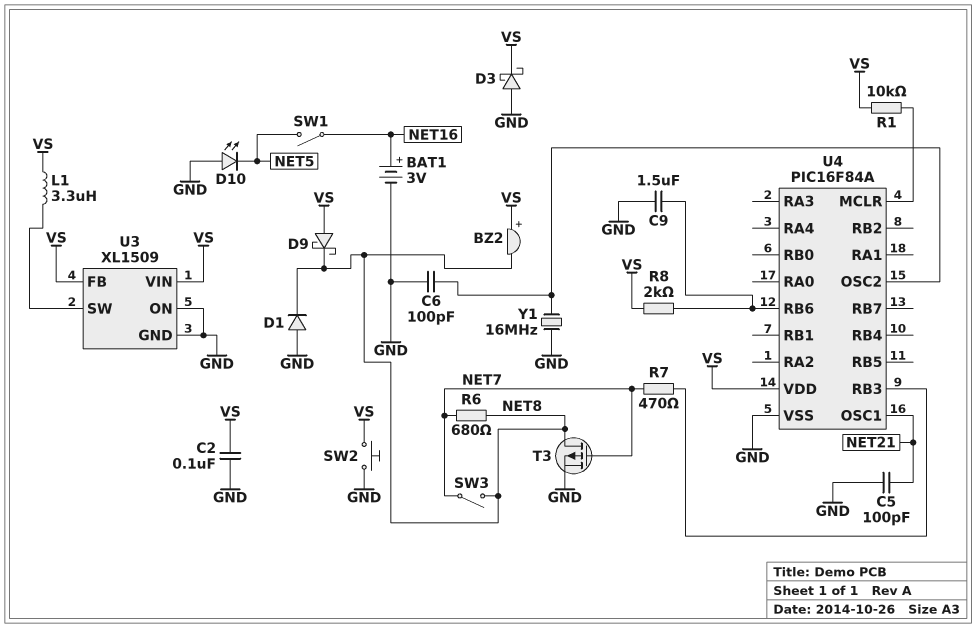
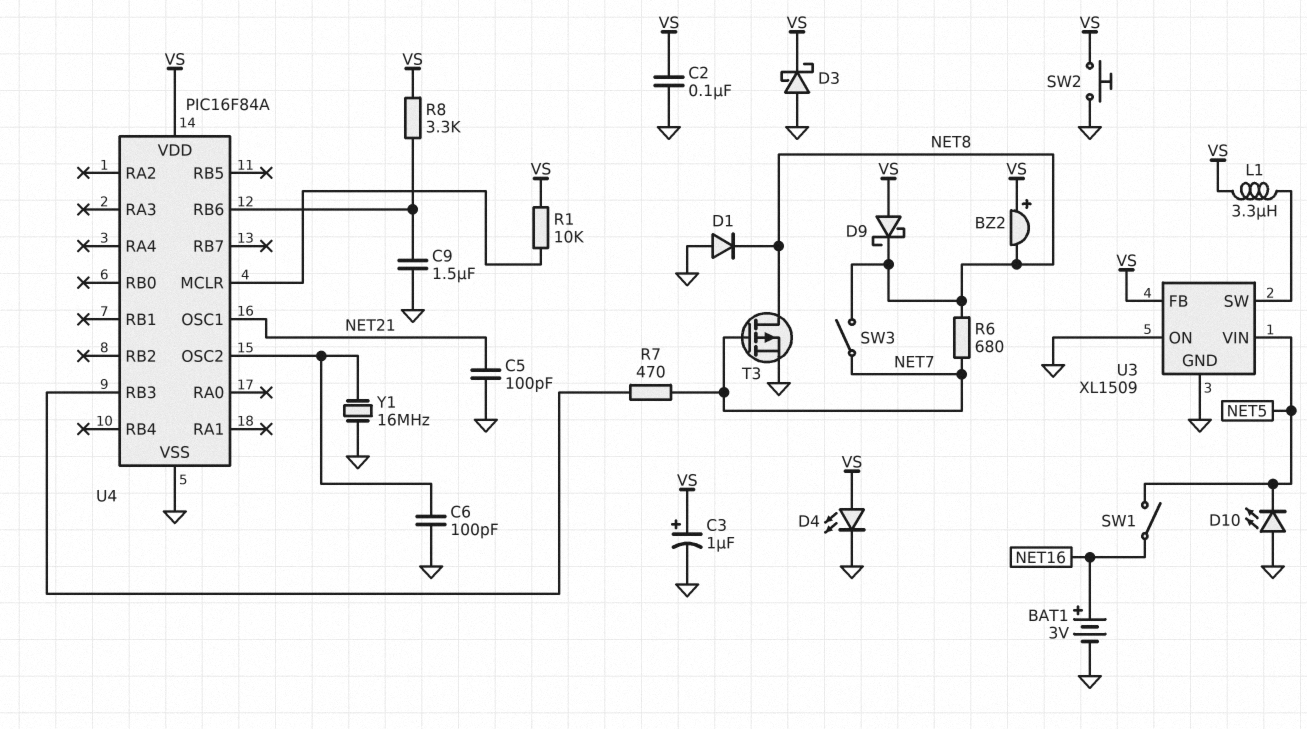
C3: none -> 1uF (plus VS, minus GND)
D4: none -> LED (A VS, K GND)
R8: 2k (U4/RB6, VS) -> 3.3k (U4/RB6, VS)
U3 pin VIN: VS -> NET5

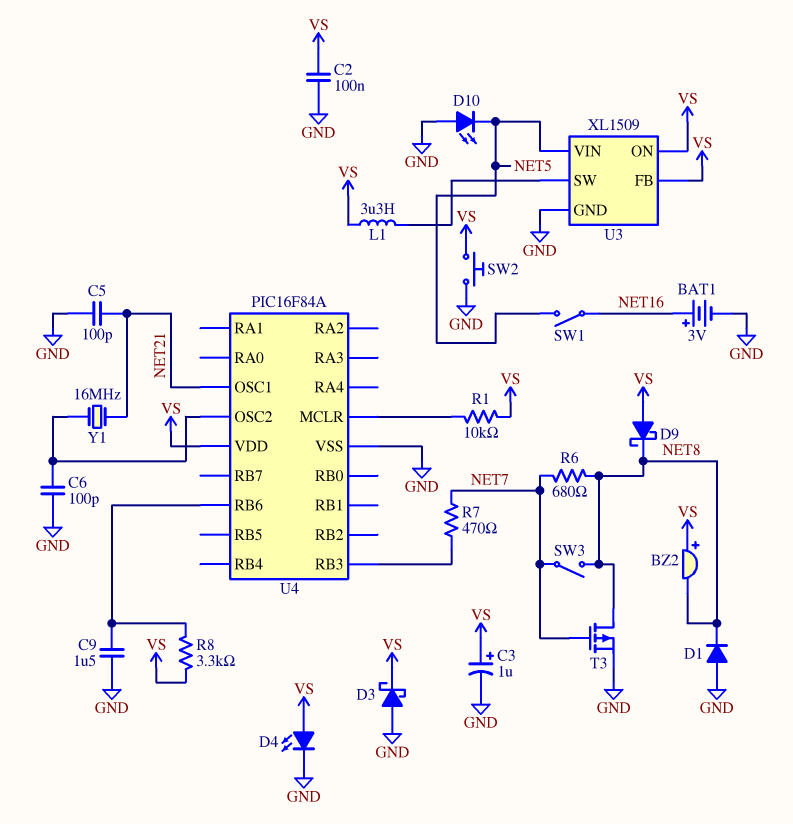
U3 pin ON: GND -> VS
Y1: 16MHz (GND, U4/OSC2) -> 16MHz (NET21, U4/OSC2)

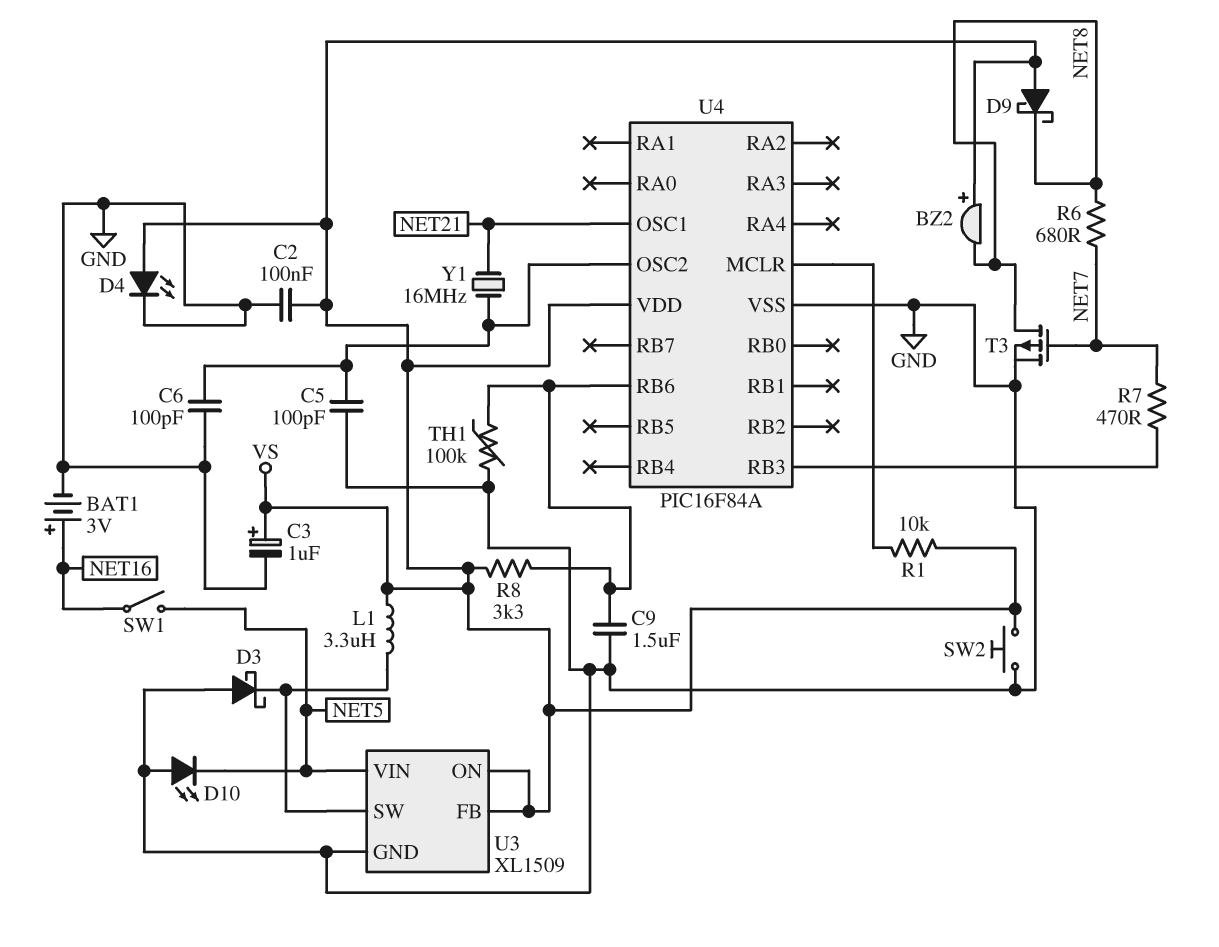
C5: 100pF (GND, NET21) -> 100pF (GND, U4/OSC2)
D1: diode (A GND, K NET8) -> none
D3: schottky (A GND, K VS) -> schottky (A GND, K U3/SW)
SW3: switch (NET7, NET8) -> none
TH1: none -> 100k (GND, U4/RB6)

